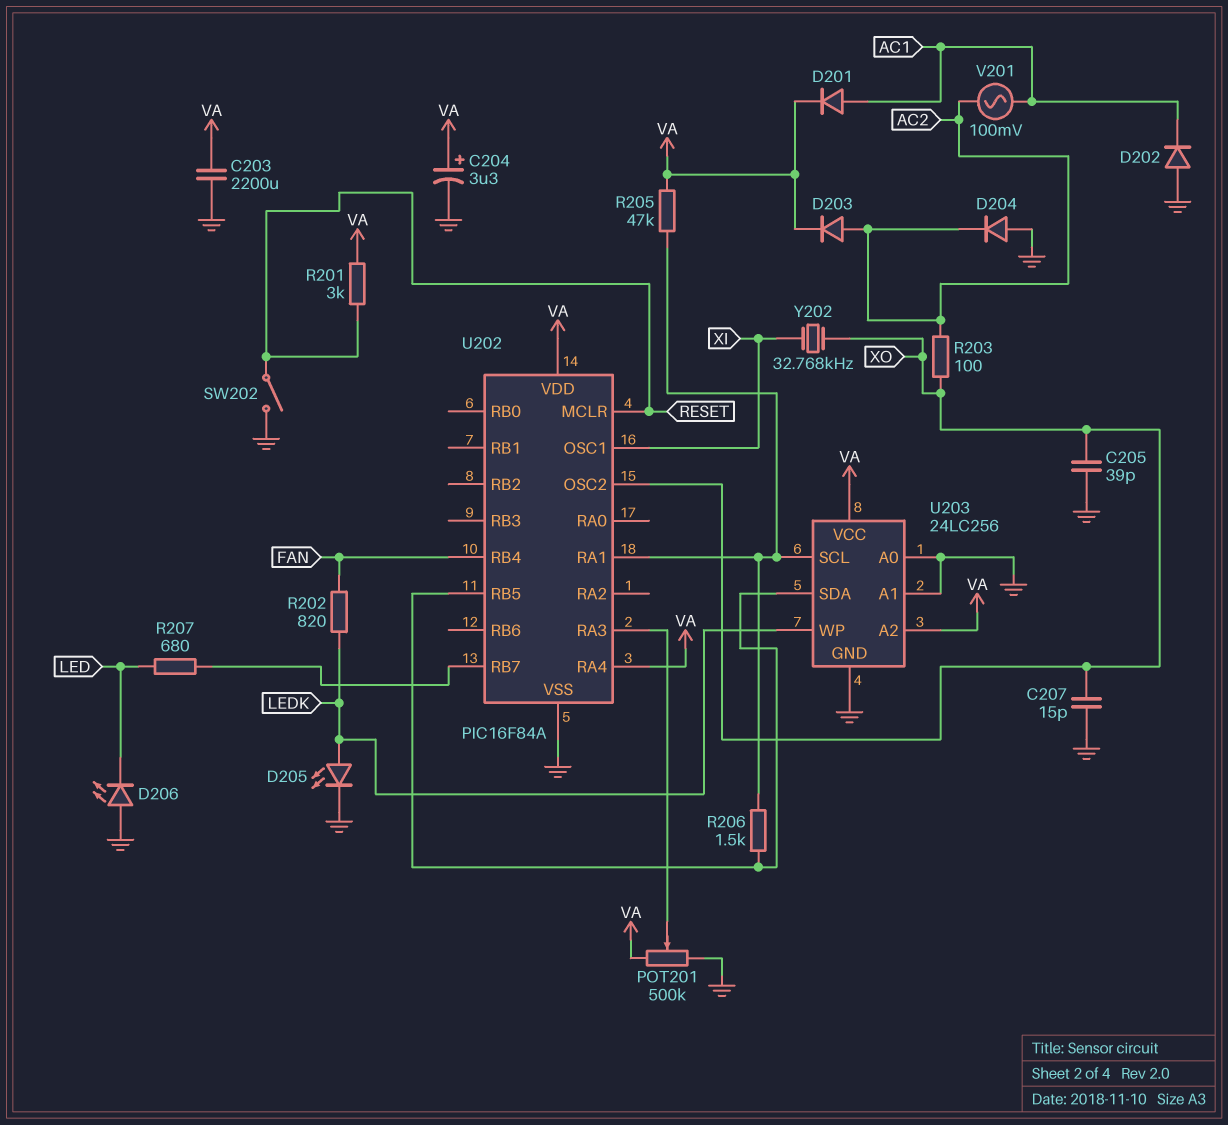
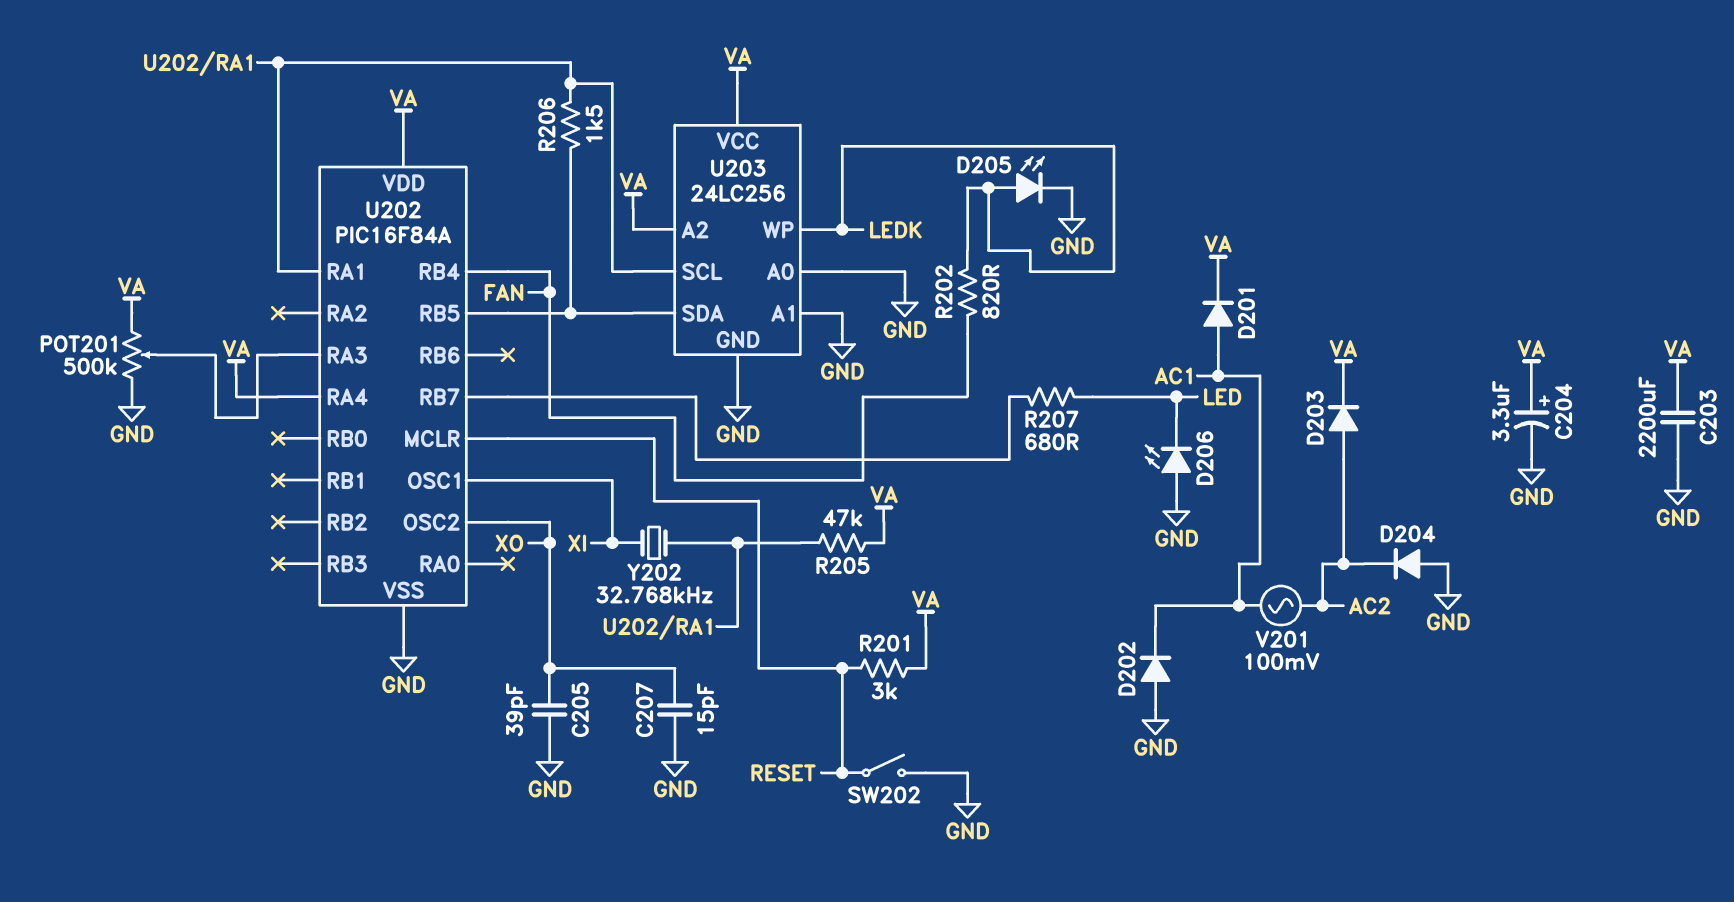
R203: 100 (AC2, XO) -> none
Y202: 32.768kHz (XI, XO) -> 32.768kHz (U202/RA1, XI)

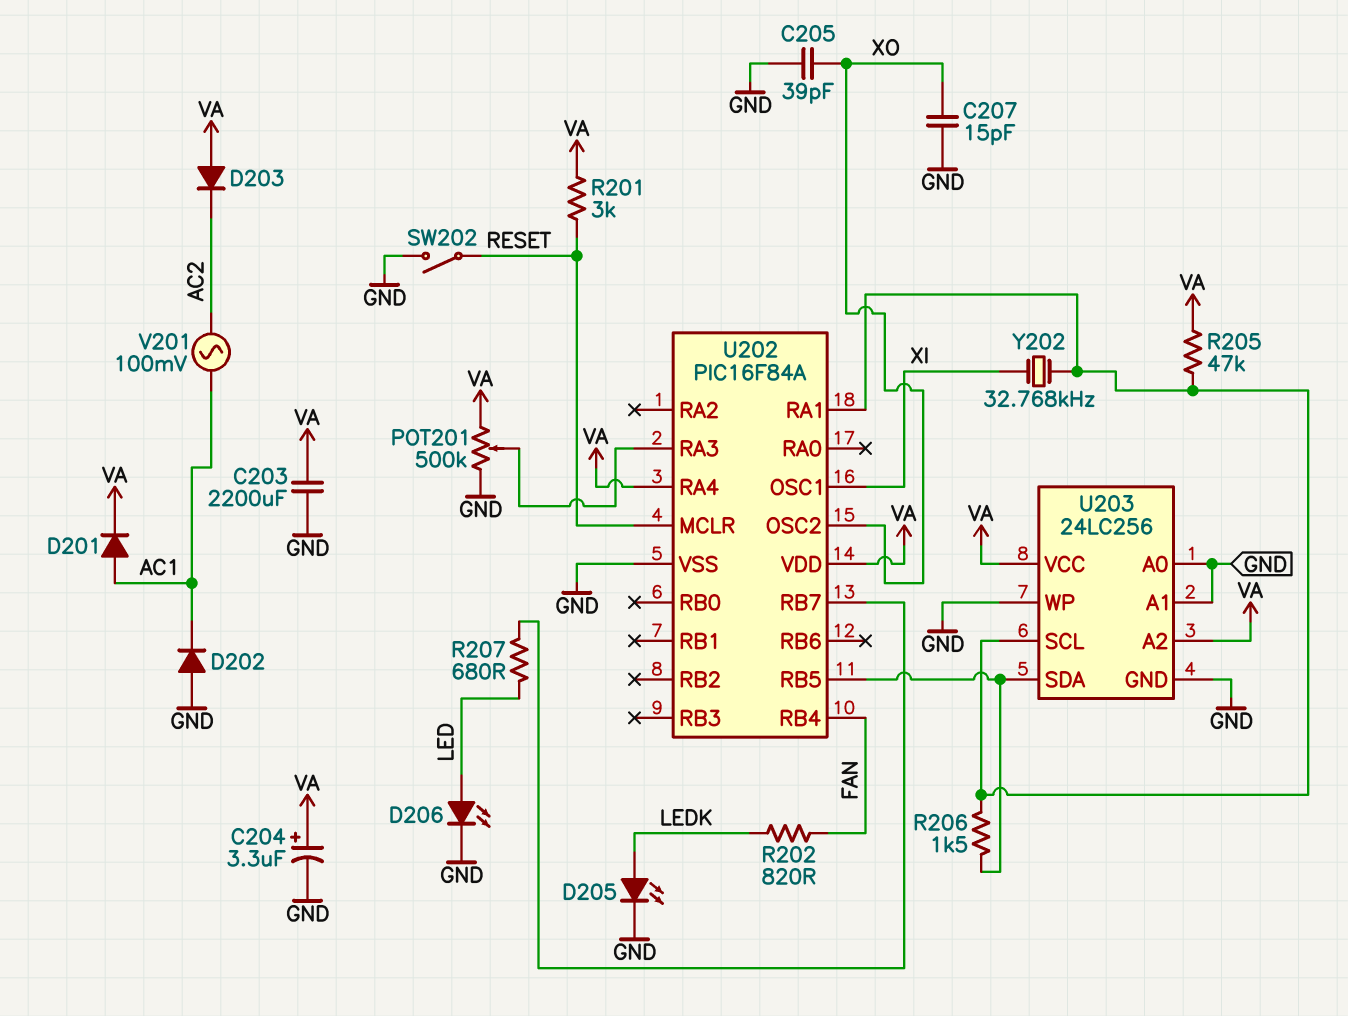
D203: diode (A AC2, K VA) -> diode (A VA, K AC2)
D204: diode (A GND, K AC2) -> none
D206: LED (A GND, K LED) -> LED (A LED, K GND)
U203 pin WP: LEDK -> GND

